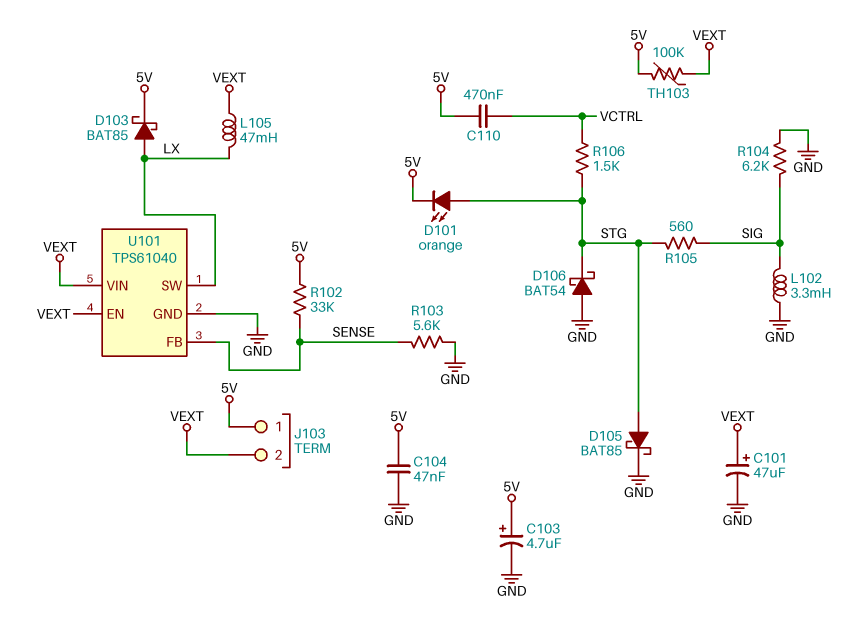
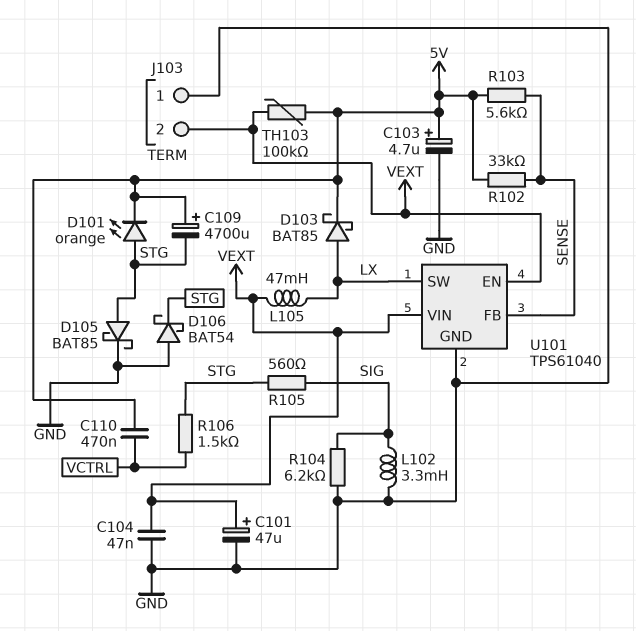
C104: 47nF (5V, GND) -> 47nF (GND, VEXT)
C109: none -> 4700uF (plus 5V, minus STG)
J103 pin 1: 5V -> GND
R103: 5.6k (GND, SENSE) -> 5.6k (5V, SENSE)

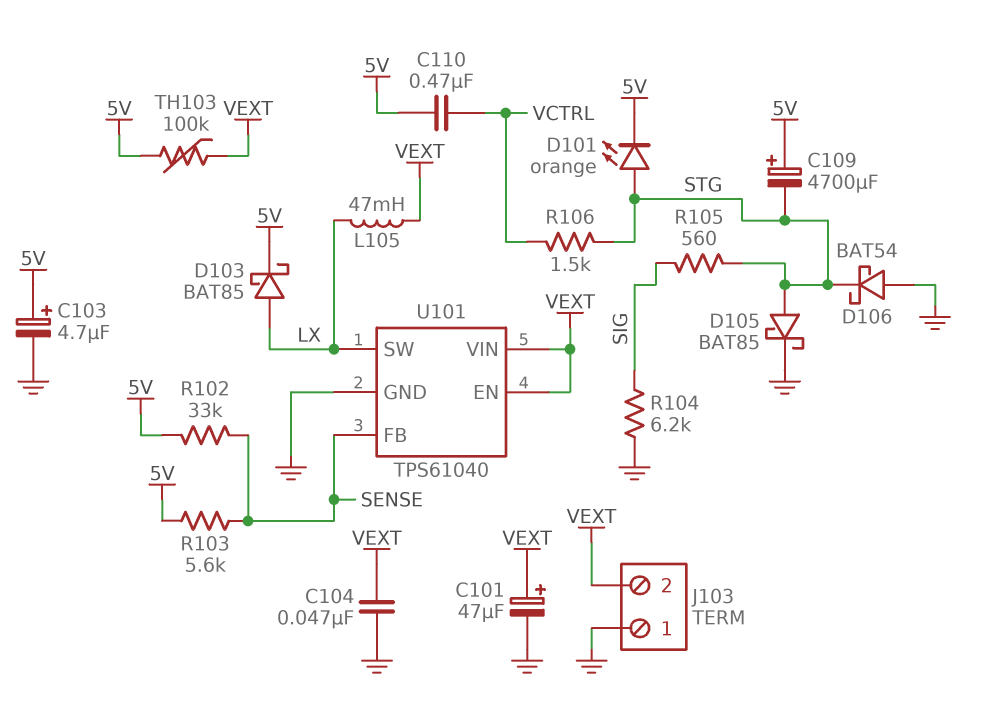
L102: 3.3mH (GND, SIG) -> none

